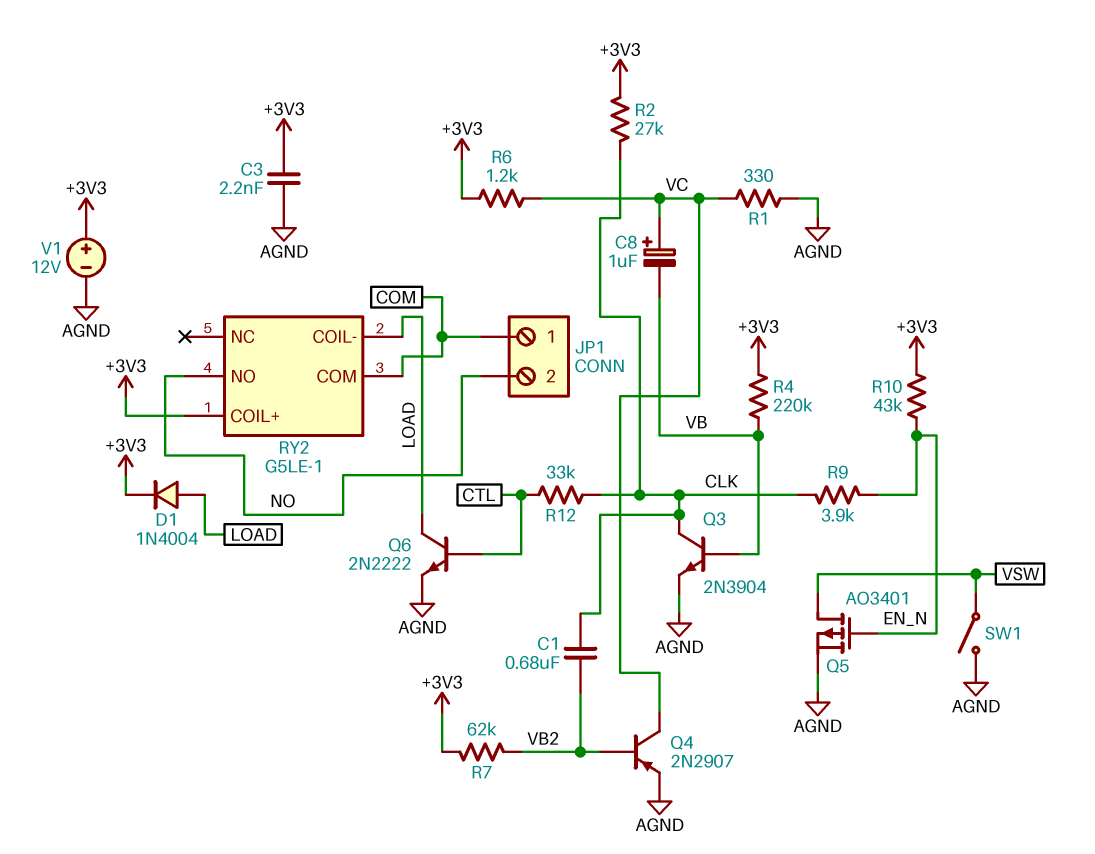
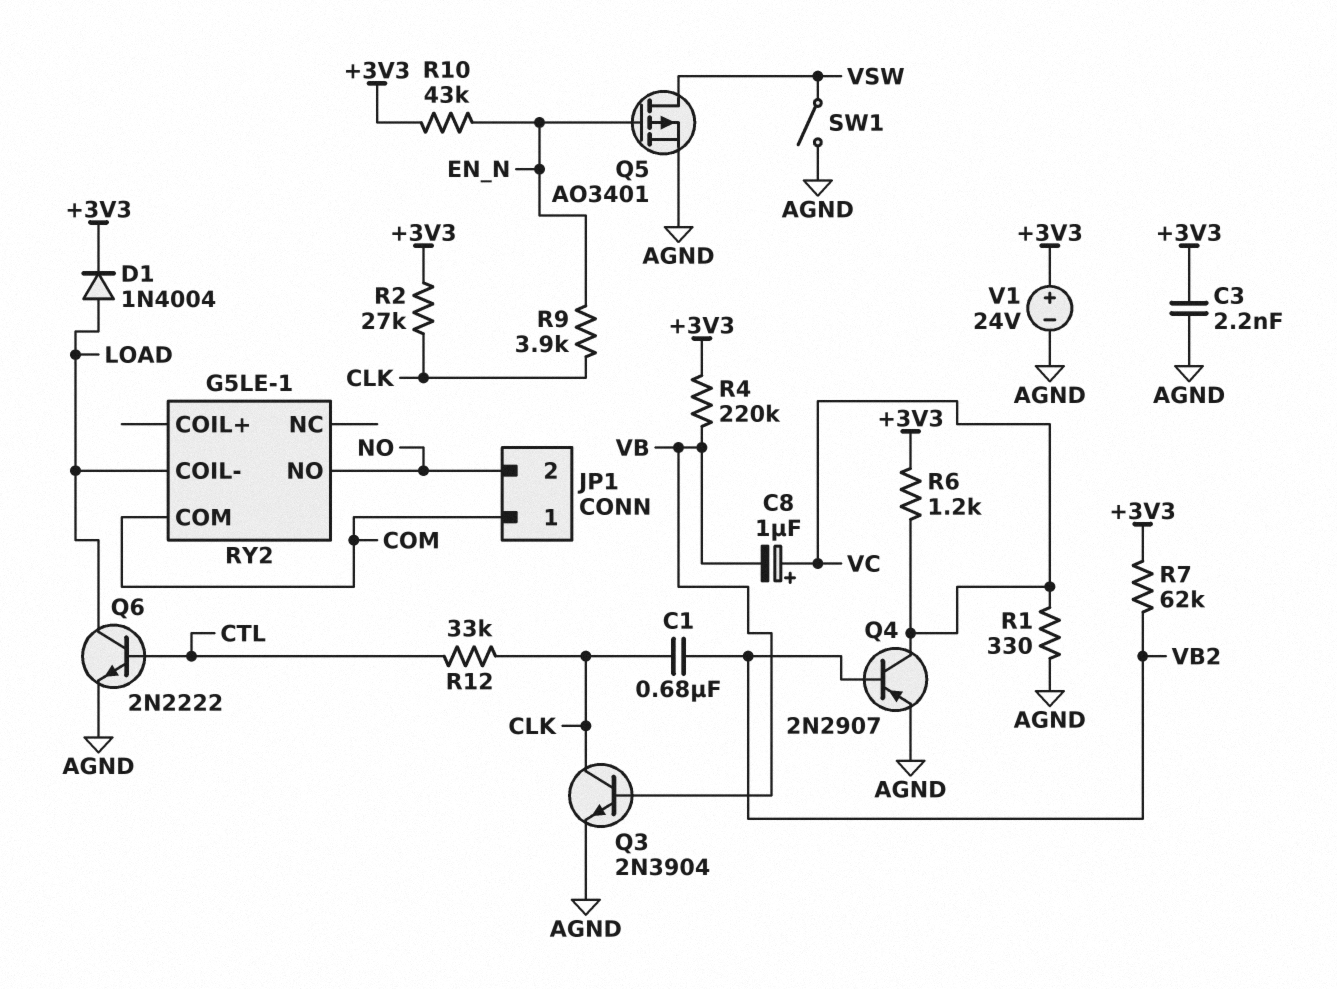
RY2 pin COIL+: +3V3 -> none
V1: 12V (plus +3V3, minus AGND) -> 24V (plus +3V3, minus AGND)

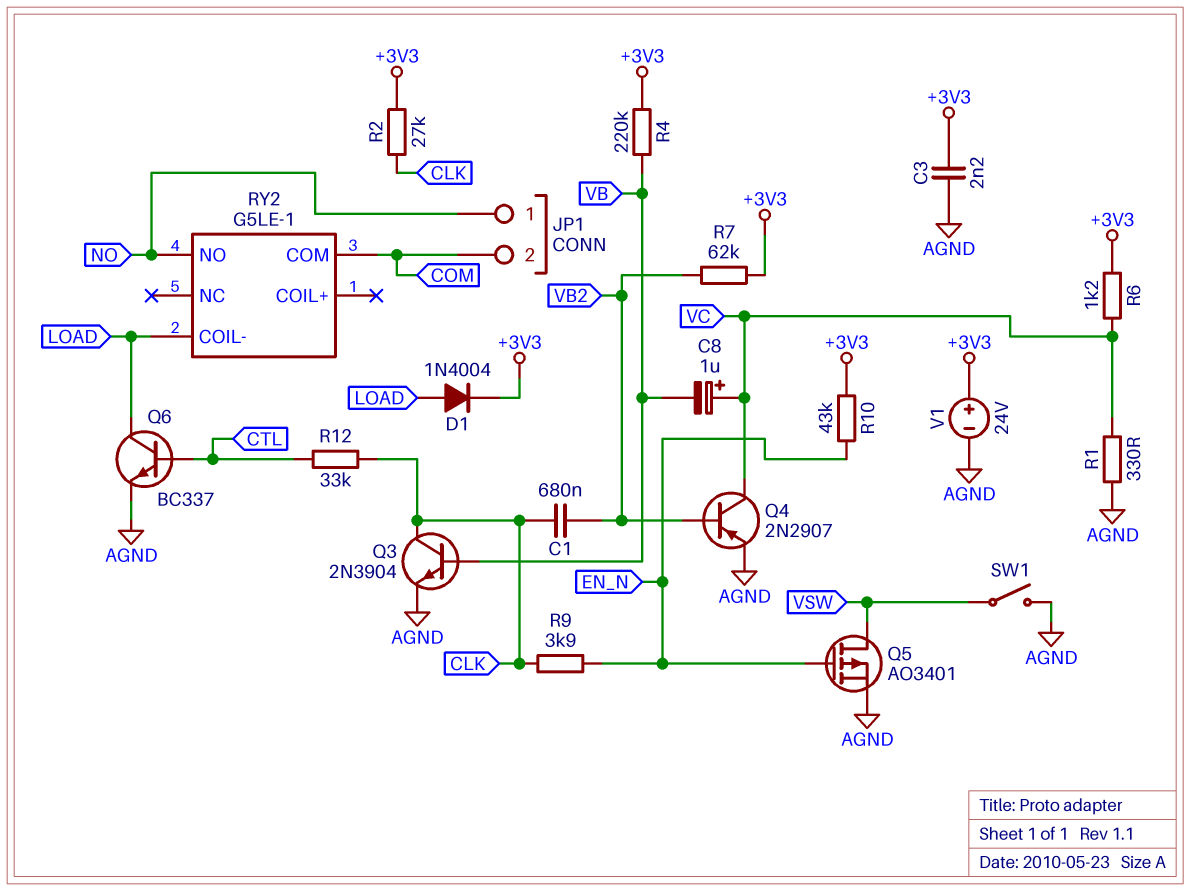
JP1 pin 1: COM -> NO
JP1 pin 2: NO -> COM
Q6: NPN 2N2222 (B CTL, C LOAD, E AGND) -> NPN BC337 (B CTL, C LOAD, E AGND)

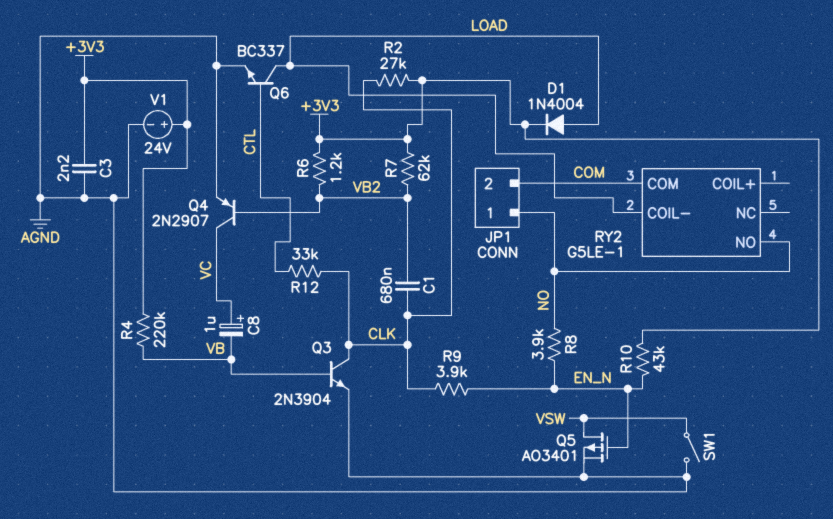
R1: 330 (AGND, VC) -> none
R6: 1.2k (+3V3, VC) -> 1.2k (+3V3, VB2)
R8: none -> 3.9k (EN_N, NO)

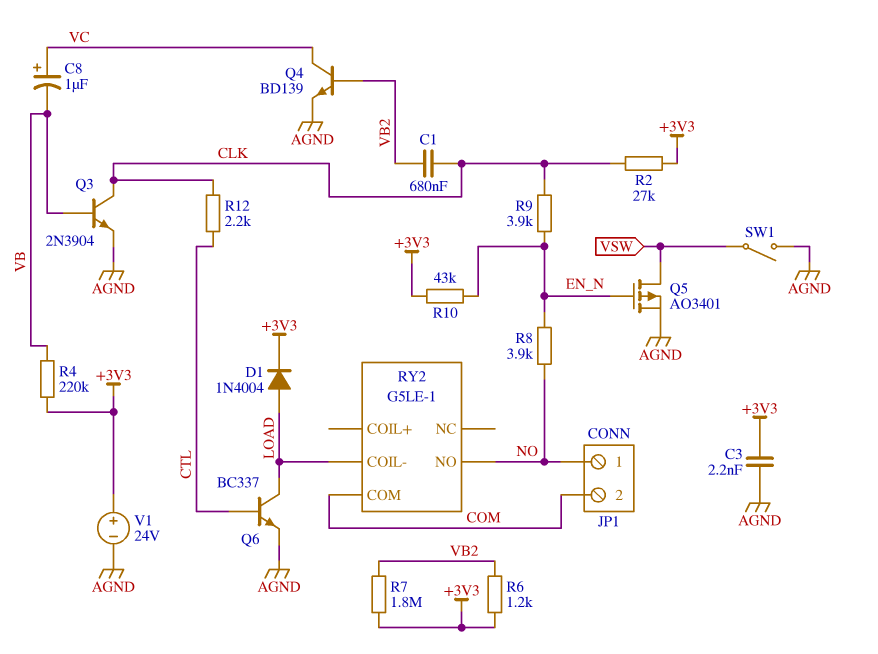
Q4: PNP 2N2907 (B VB2, C VC, E AGND) -> NPN BD139 (B VB2, C VC, E AGND)
R7: 62k (+3V3, VB2) -> 1.8M (+3V3, VB2)
R12: 33k (CLK, CTL) -> 2.2k (CLK, CTL)

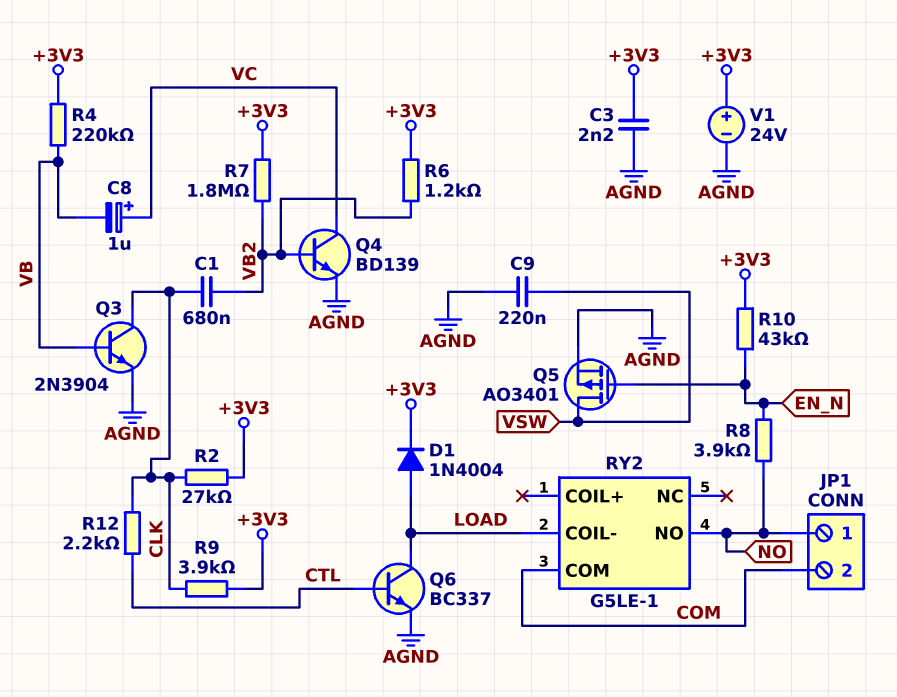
C9: none -> 220nF (AGND, VSW)
R9: 3.9k (CLK, EN_N) -> 3.9k (+3V3, CLK)
SW1: switch (AGND, VSW) -> none

